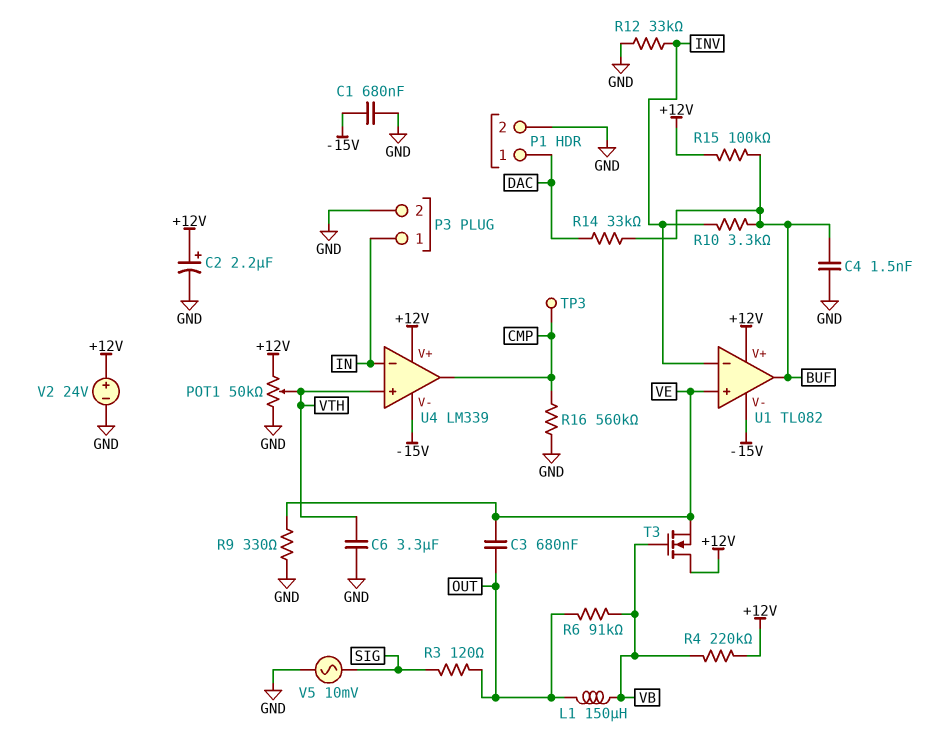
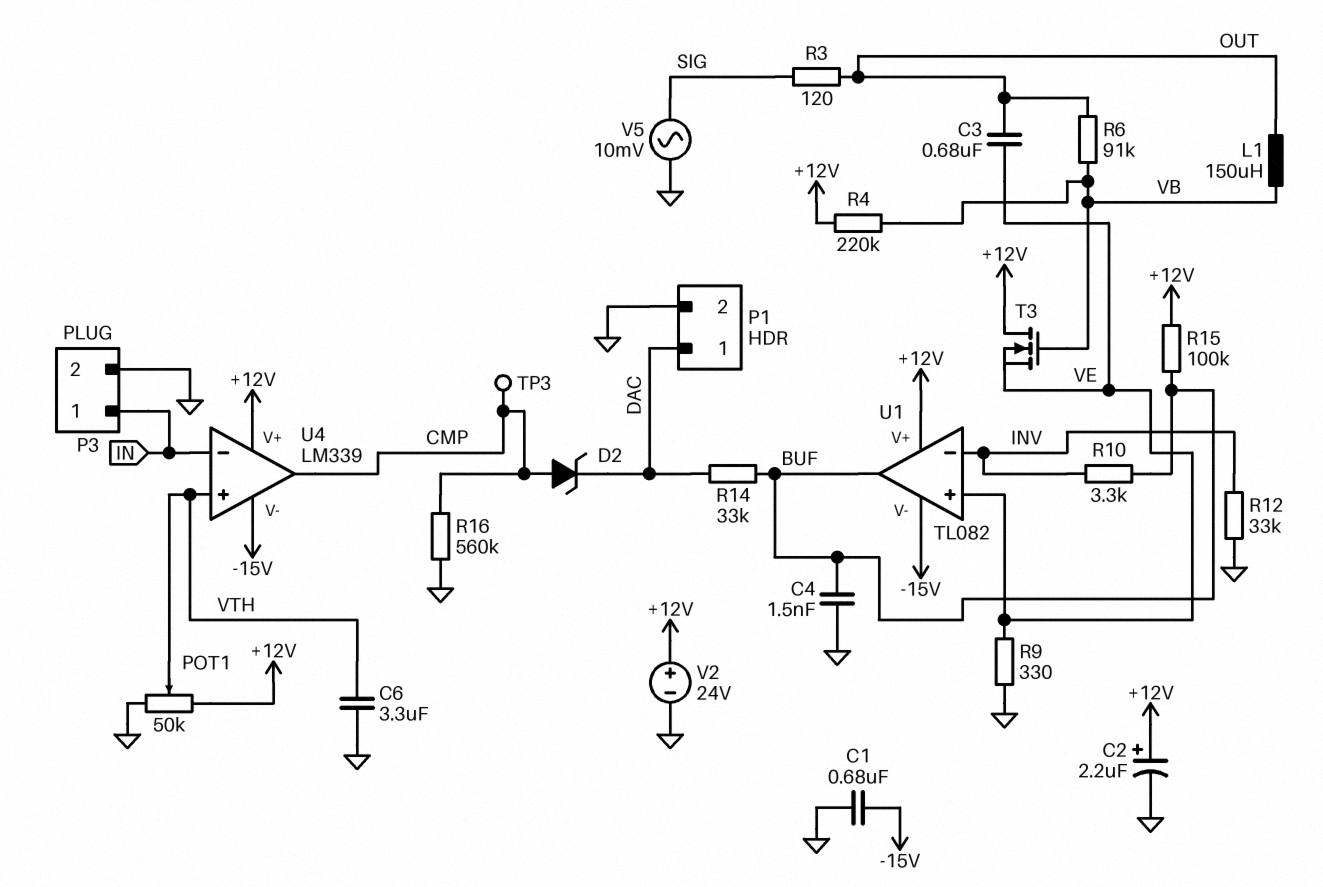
D2: none -> zener (A CMP, K DAC)

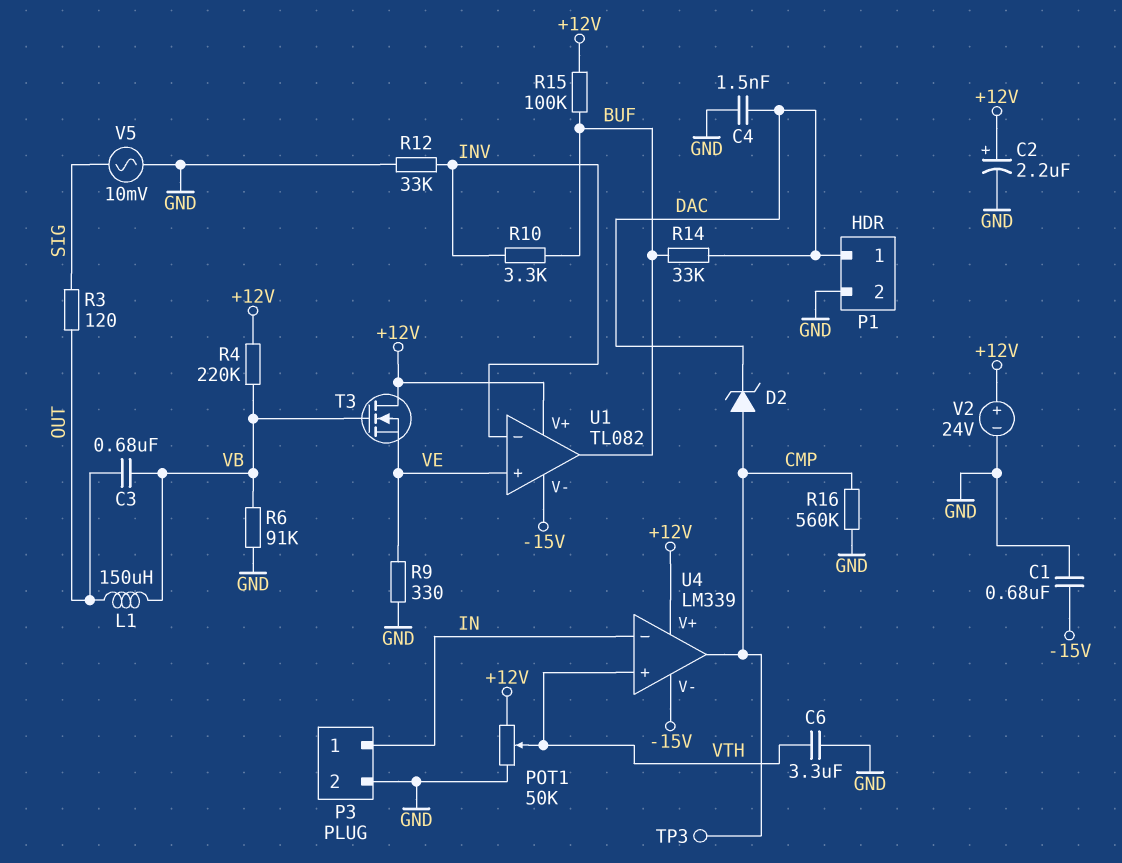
C3: 680nF (OUT, VE) -> 680nF (OUT, VB)
C4: 1.5nF (BUF, GND) -> 1.5nF (DAC, GND)
R6: 91k (OUT, VB) -> 91k (GND, VB)

